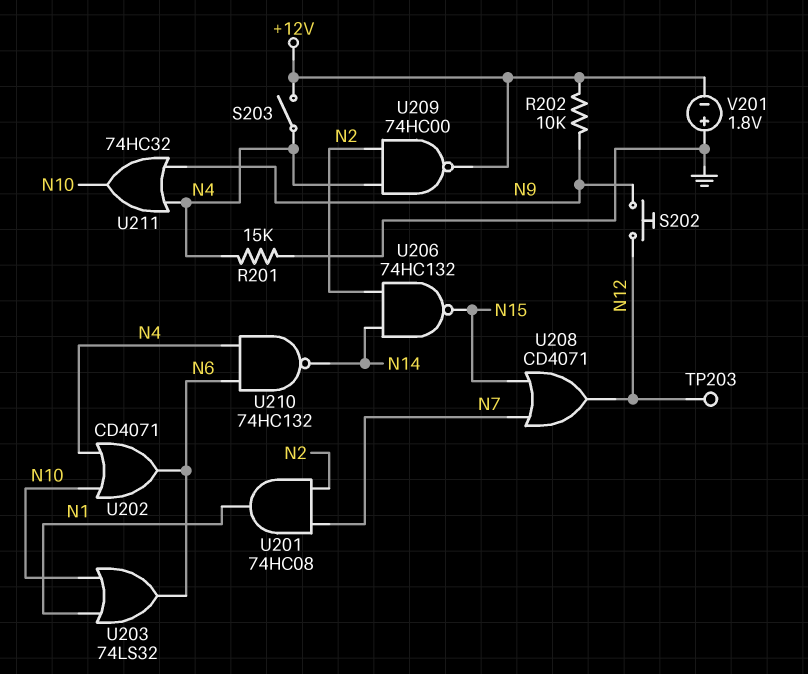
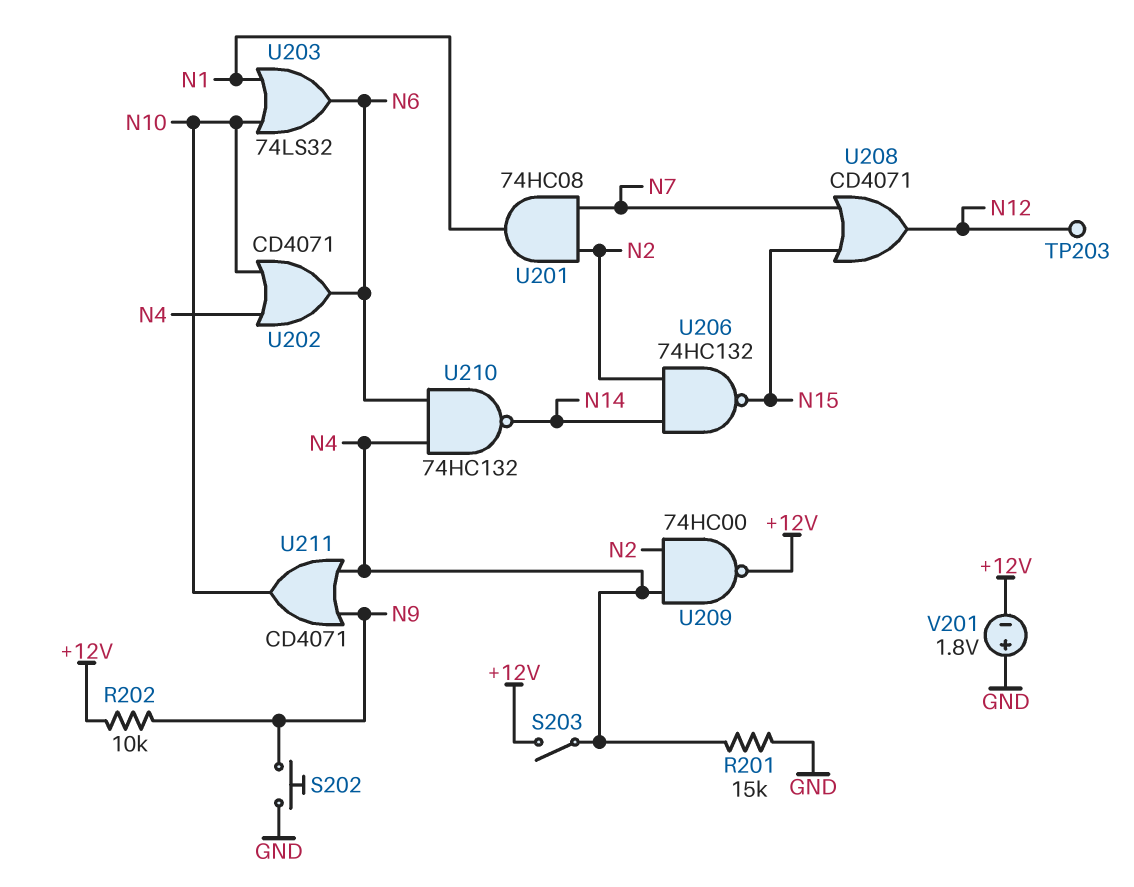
S202: button (N9, N12) -> button (GND, N9)
U211: OR 74HC32 (in N4, in N9, out N10) -> OR CD4071 (in N4, in N9, out N10)

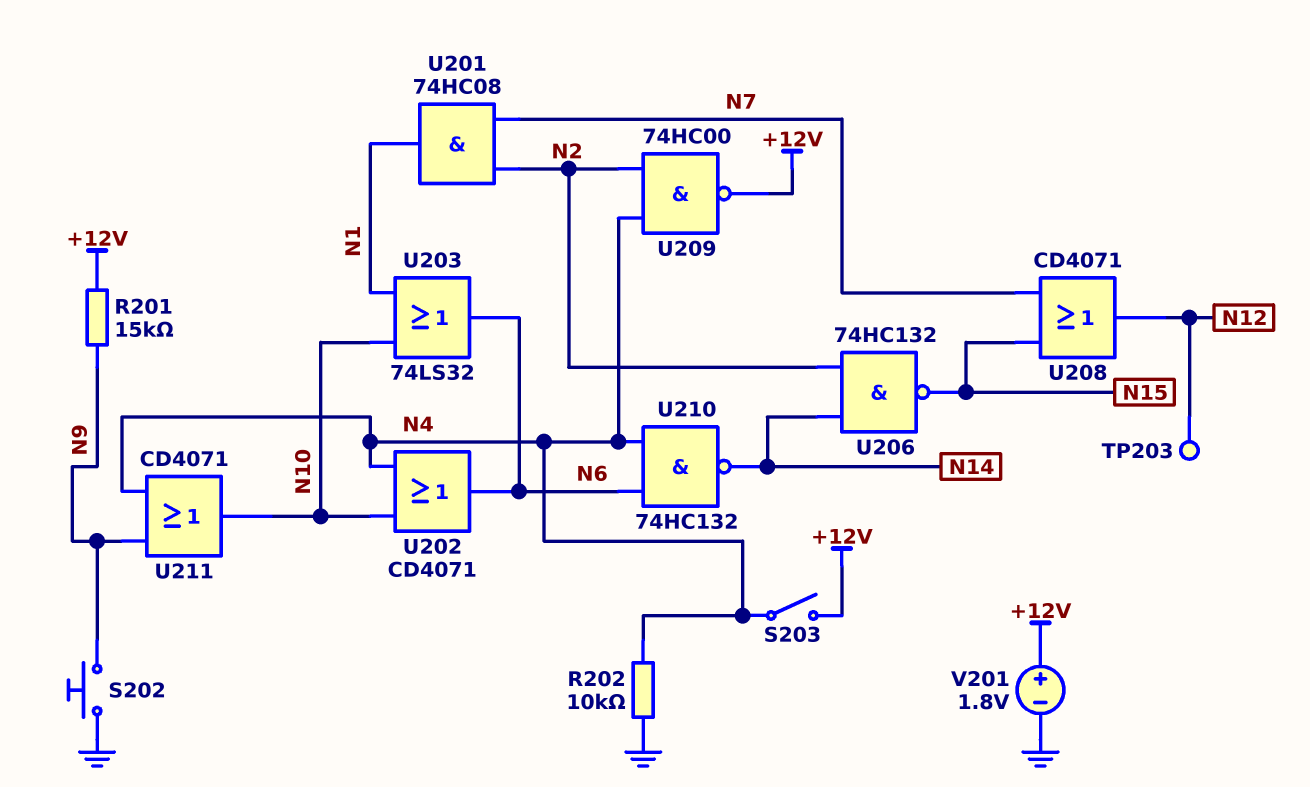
R201: 15k (GND, N4) -> 15k (+12V, N9)
R202: 10k (+12V, N9) -> 10k (GND, N4)
V201: 1.8V (plus GND, minus +12V) -> 1.8V (plus +12V, minus GND)

